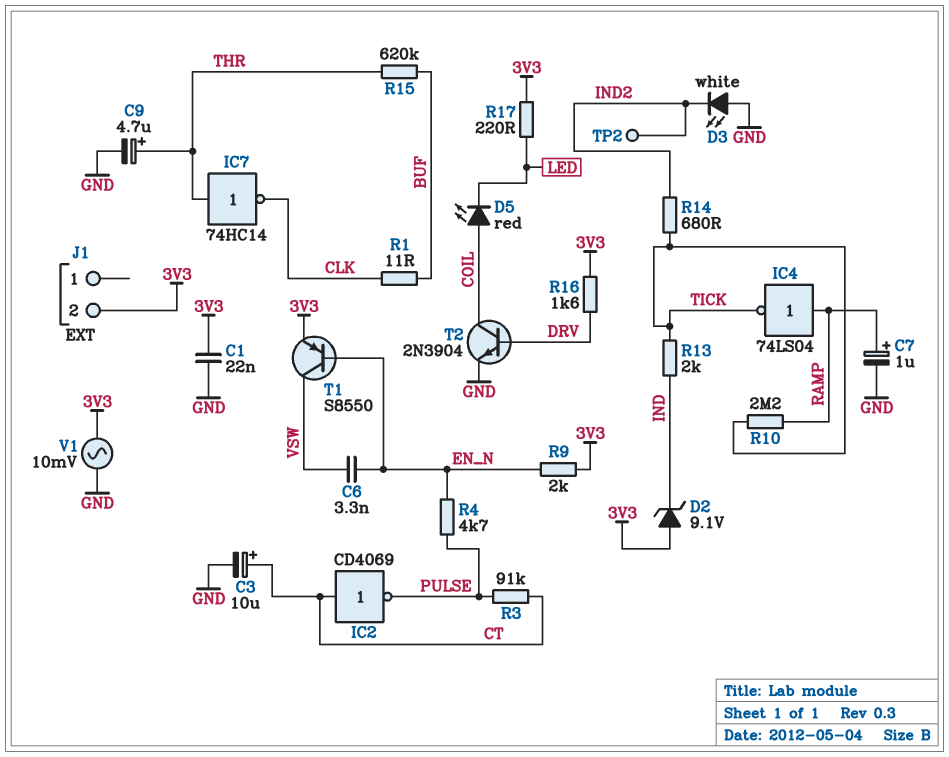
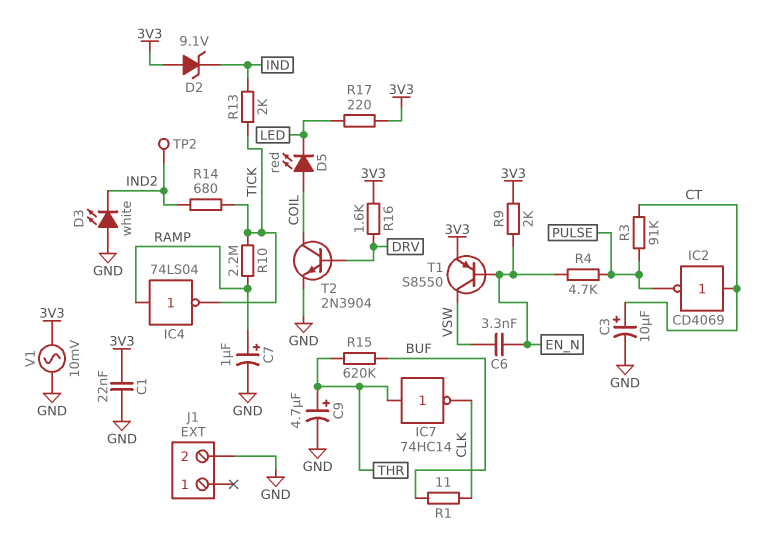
J1 pin 2: 3V3 -> GND

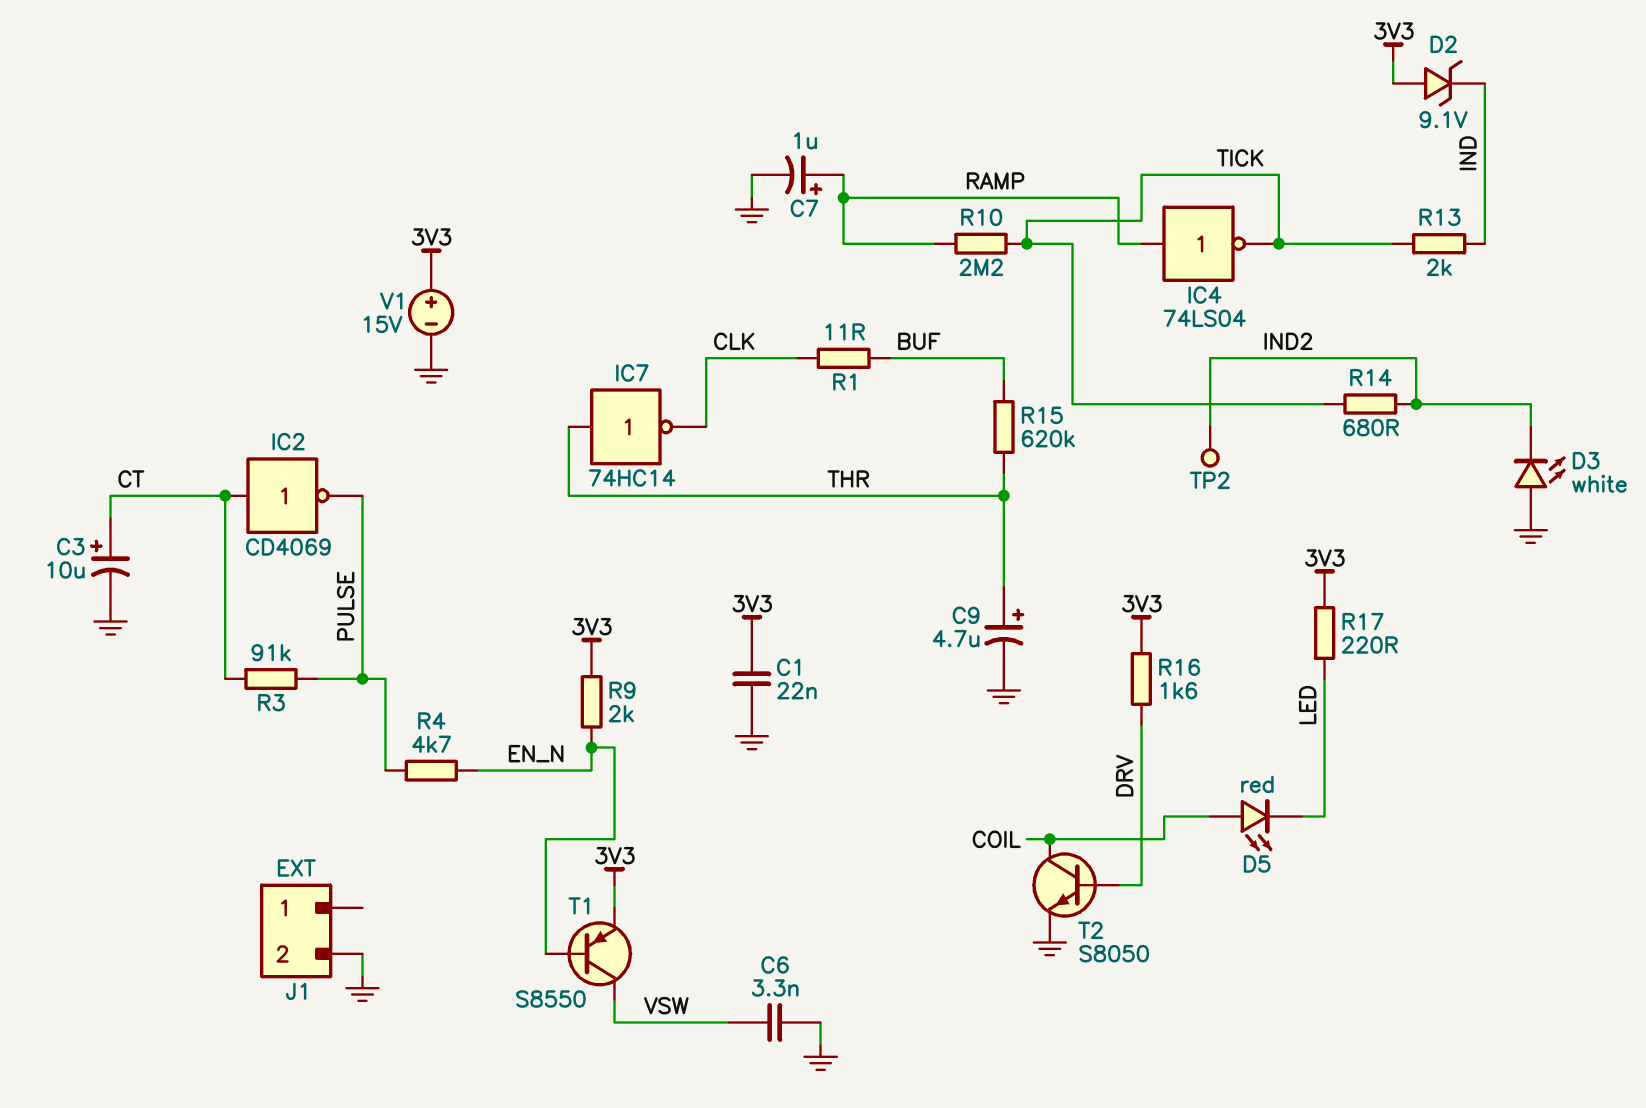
C6: 3.3nF (EN_N, VSW) -> 3.3nF (GND, VSW)
T2: NPN 2N3904 (B DRV, C COIL, E GND) -> NPN S8050 (B DRV, C COIL, E GND)
V1: AC 10mV (3V3, GND) -> 15V (plus 3V3, minus GND)

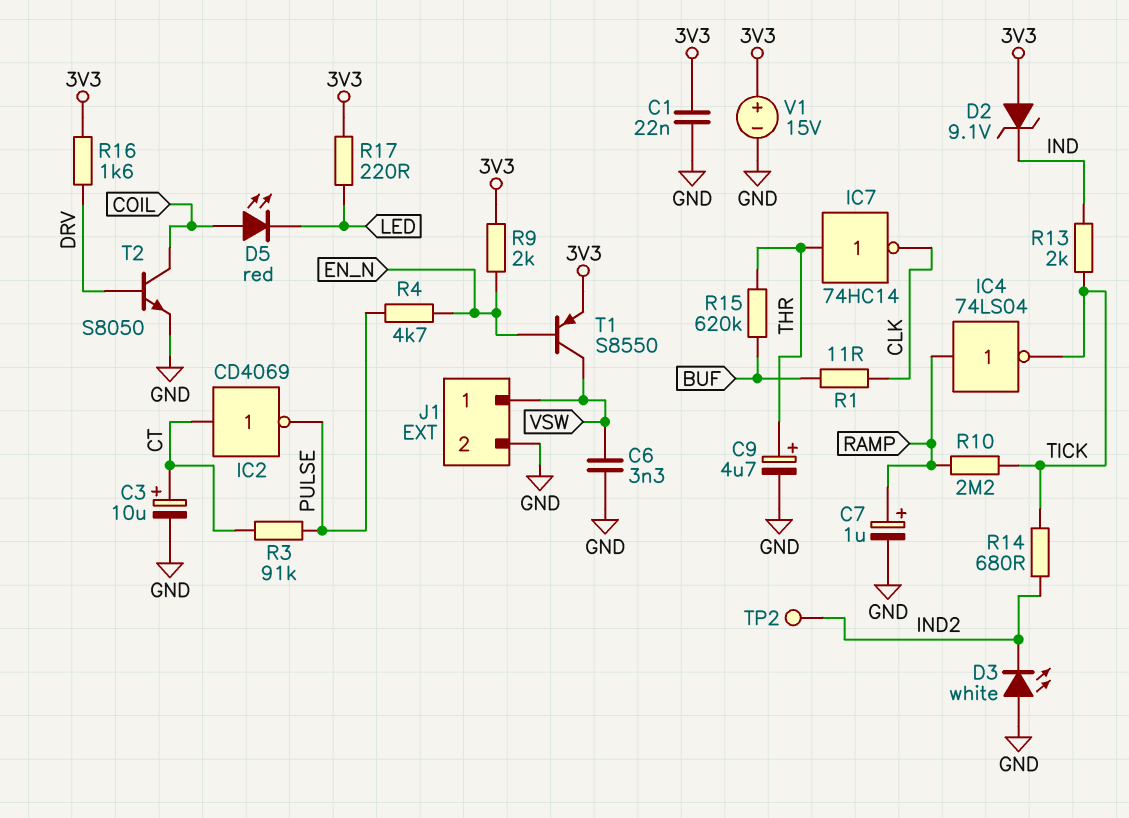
J1 pin 1: none -> VSW

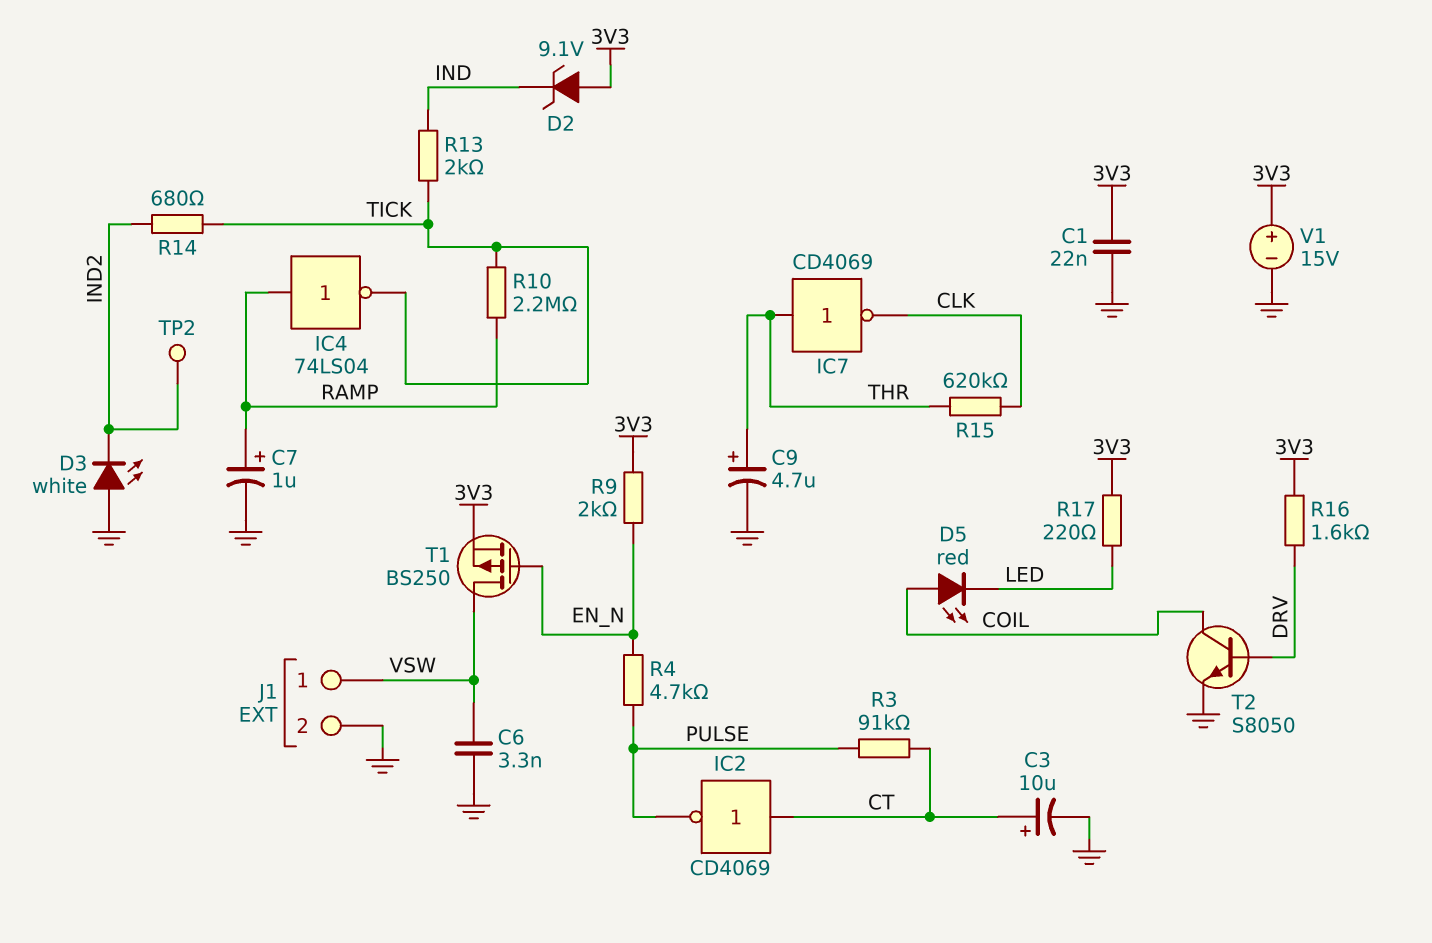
IC7: NOT 74HC14 (in THR, out CLK) -> NOT CD4069 (in THR, out CLK)
R1: 11 (BUF, CLK) -> none
R15: 620k (BUF, THR) -> 620k (CLK, THR)
T1: PNP S8550 (B EN_N, C VSW, E 3V3) -> PMOS BS250 (G EN_N, D VSW, S 3V3)

